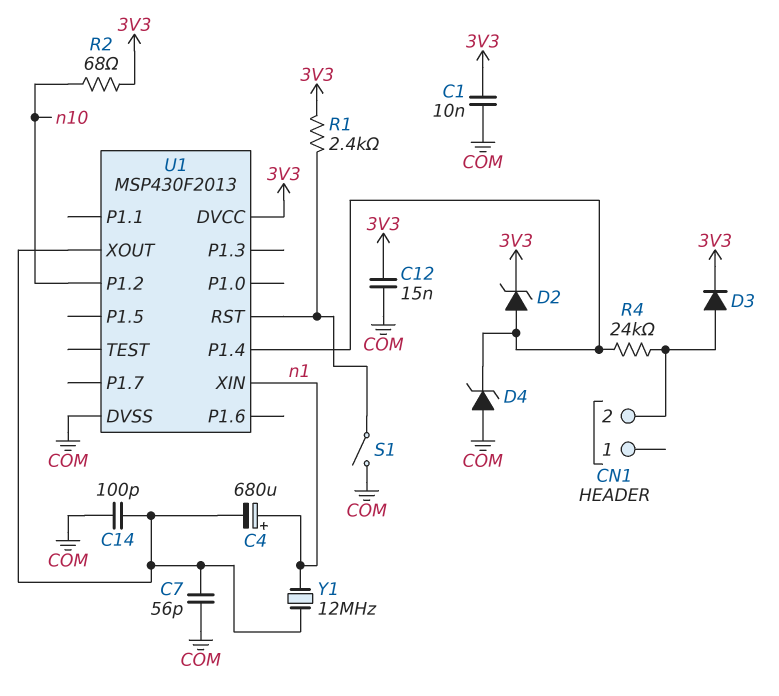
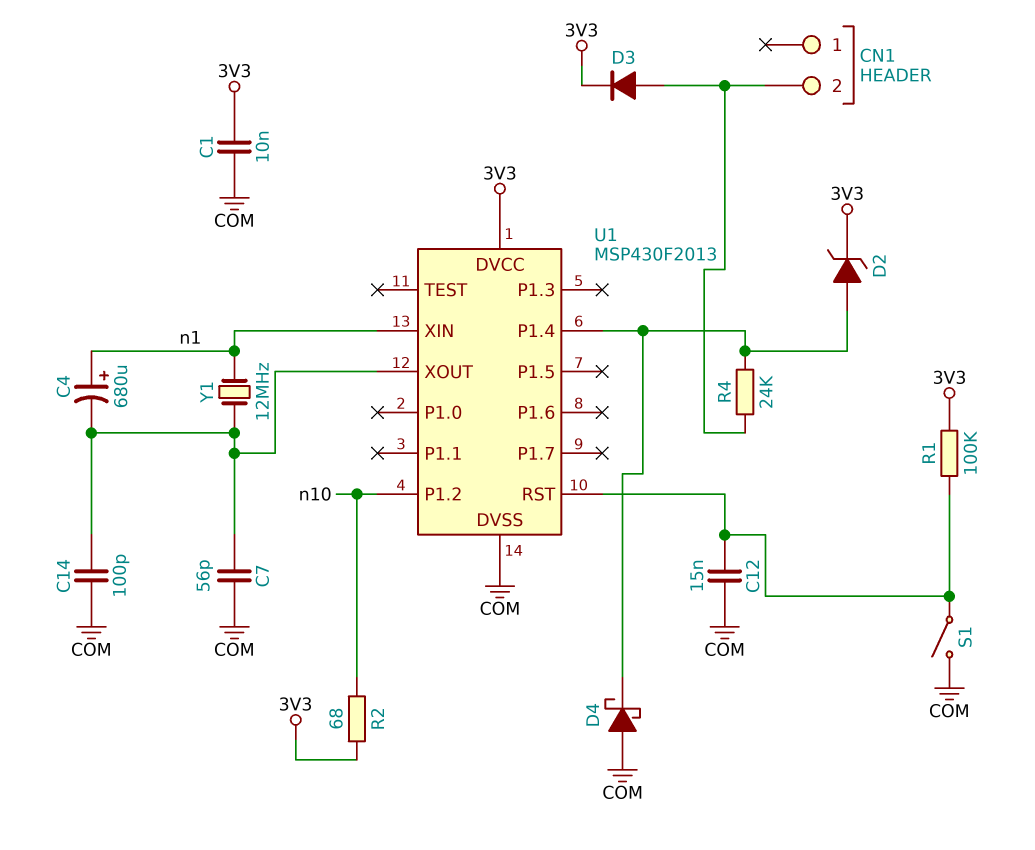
C12: 15nF (3V3, COM) -> 15nF (COM, U1/RST)
D4: zener (A COM, K U1/P1.4) -> schottky (A COM, K U1/P1.4)
R1: 2.4k (3V3, U1/RST) -> 100k (3V3, U1/RST)

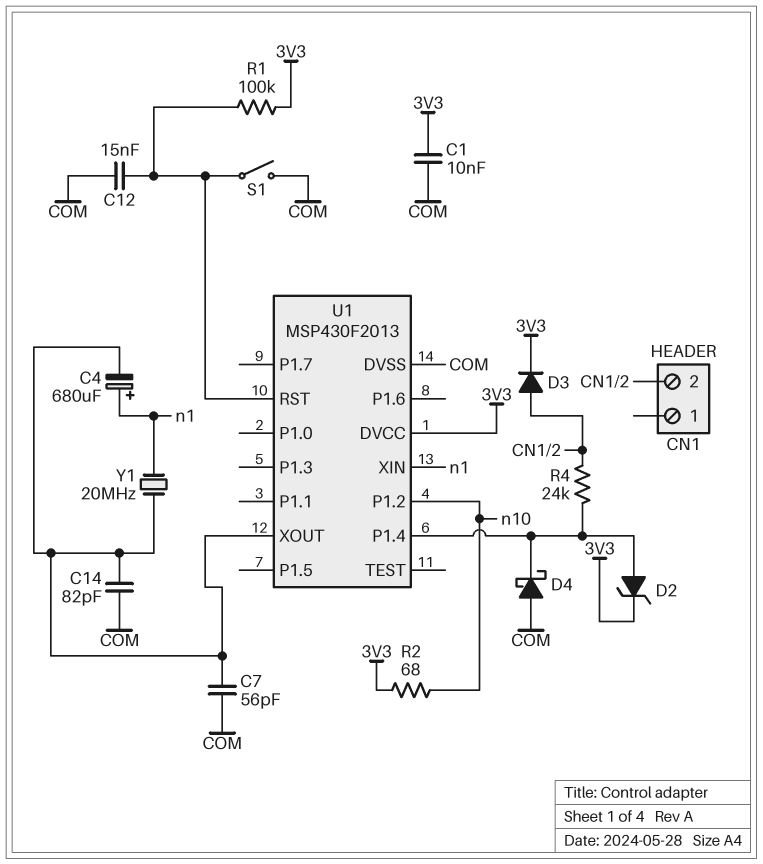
C14: 100pF (COM, U1/XOUT) -> 82pF (COM, U1/XOUT)
Y1: 12MHz (U1/XOUT, n1) -> 20MHz (U1/XOUT, n1)

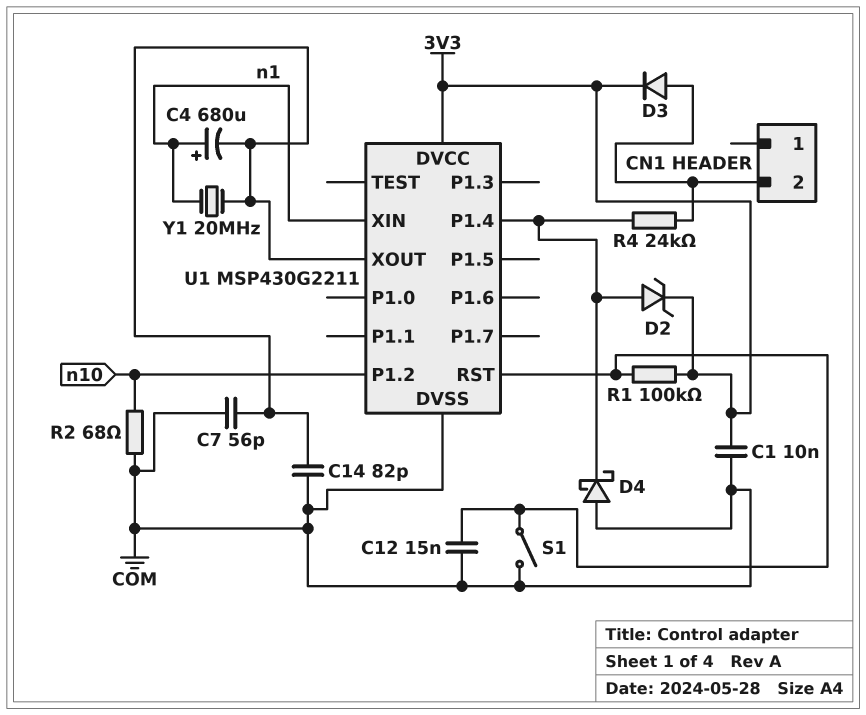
R2: 68 (3V3, n10) -> 68 (COM, n10)
U1: MSP430F2013 -> MSP430G2211

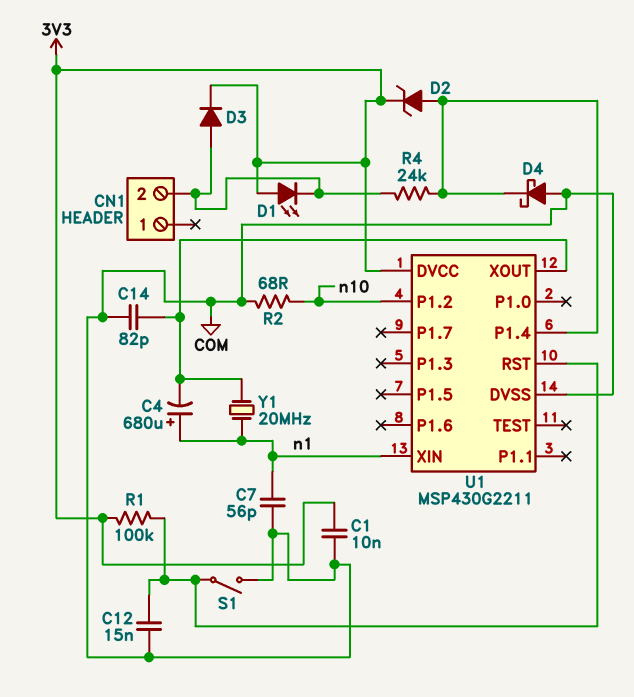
C7: 56pF (COM, U1/XOUT) -> 56pF (COM, n1)
D1: none -> LED (A 3V3, K CN1/2)

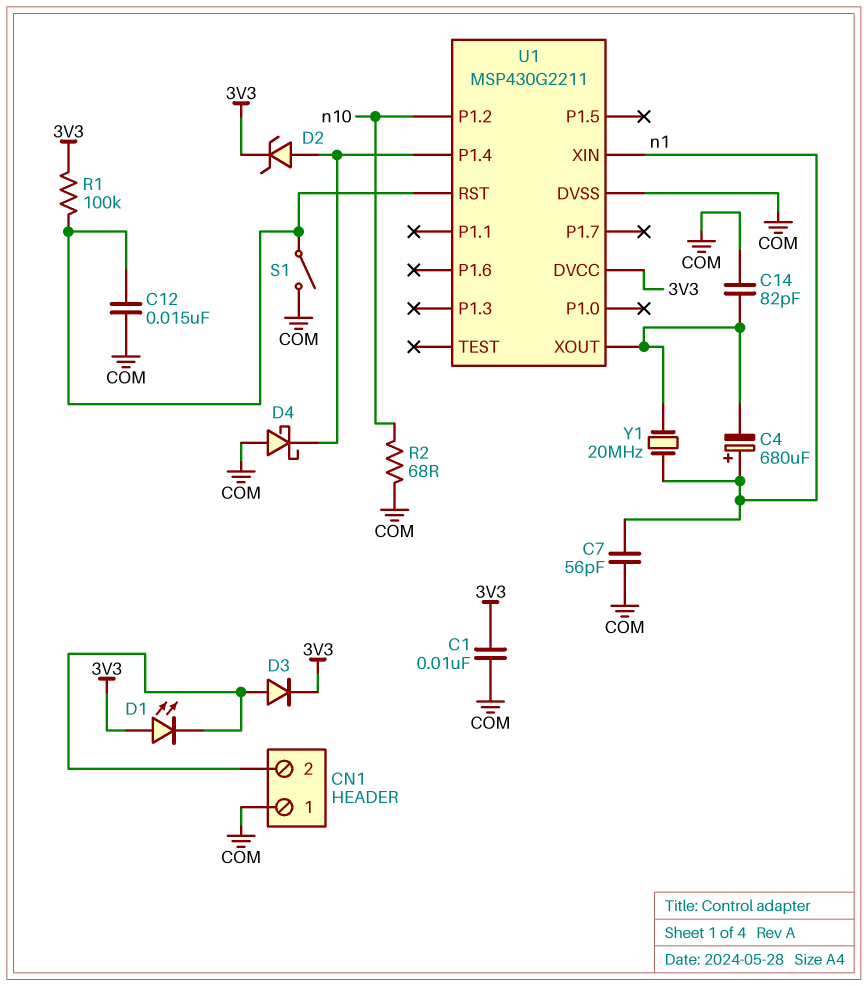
CN1 pin 1: none -> COM
R4: 24k (CN1/2, U1/P1.4) -> none

